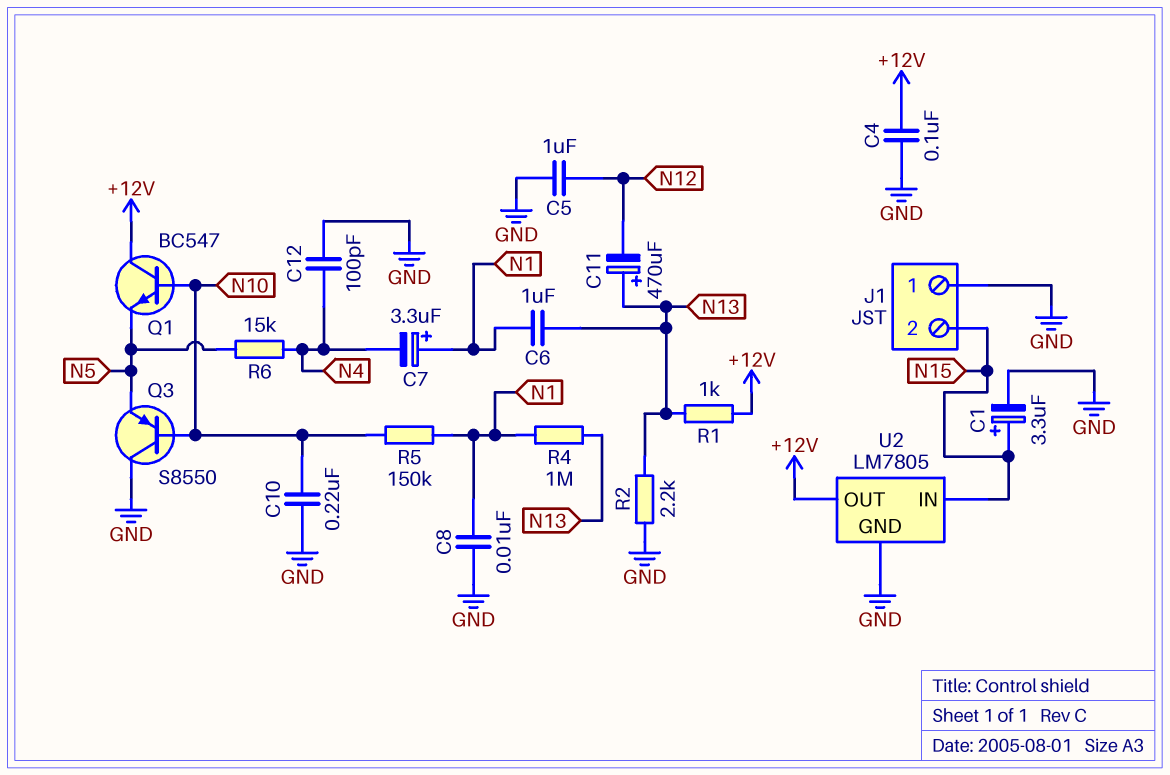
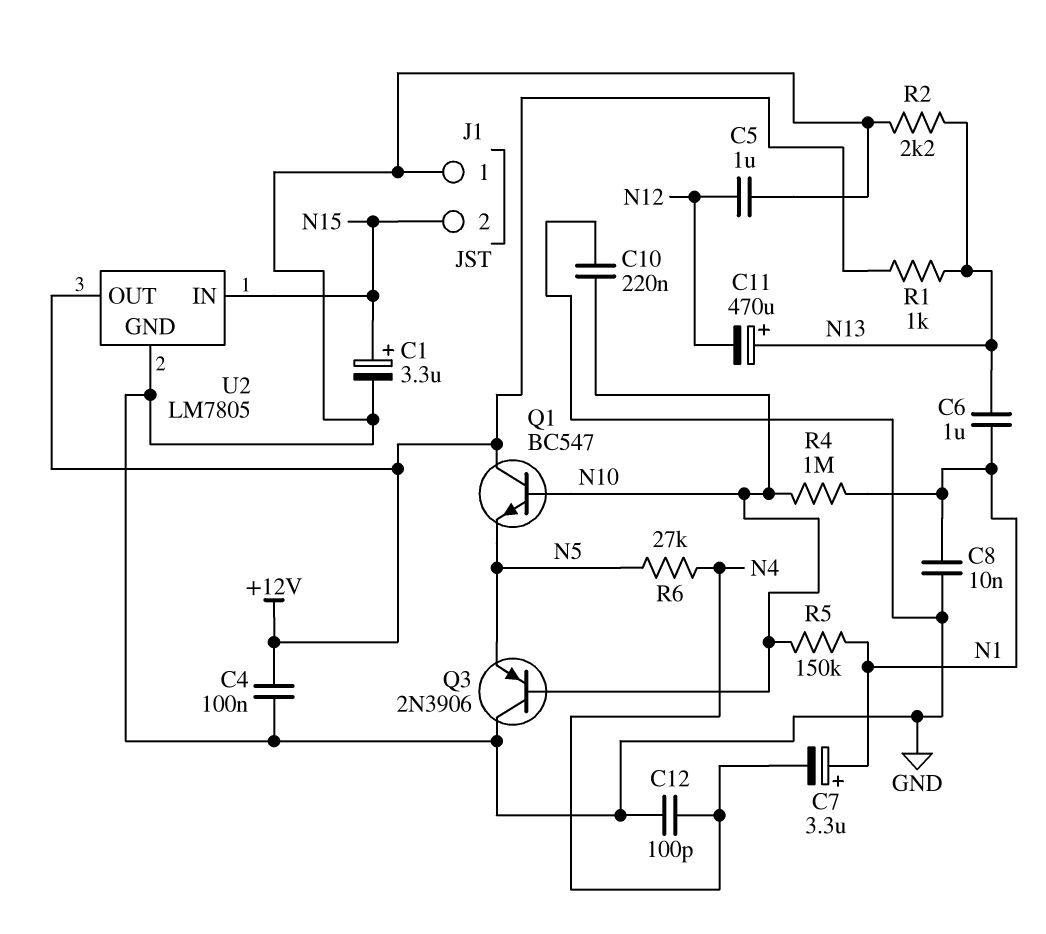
Q3: PNP S8550 (B N10, C GND, E N5) -> PNP 2N3906 (B N10, C GND, E N5)
R4: 1M (N1, N13) -> 1M (N1, N10)
R6: 15k (N4, N5) -> 27k (N4, N5)

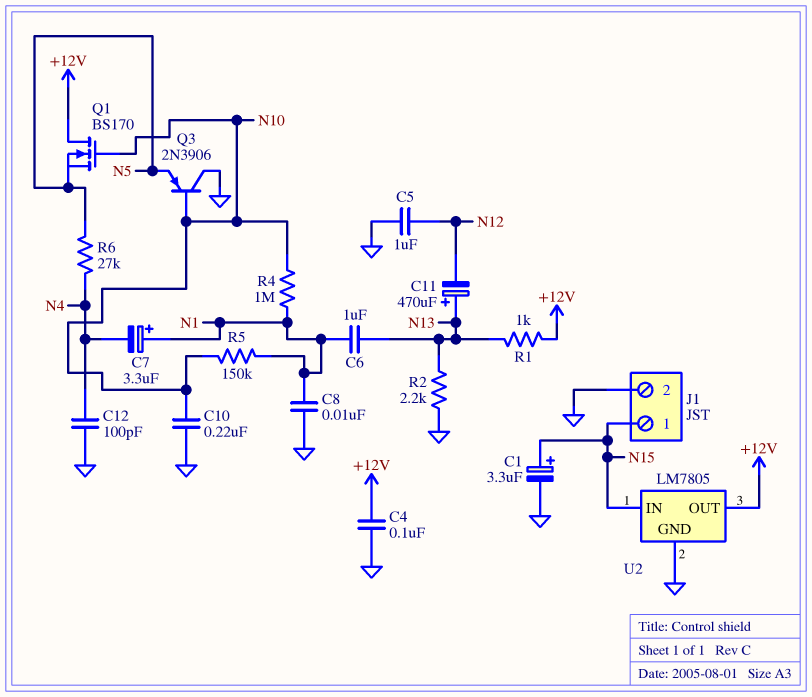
J1 pin 1: GND -> N15
J1 pin 2: N15 -> GND
Q1: NPN BC547 (B N10, C +12V, E N5) -> NMOS BS170 (G N10, D +12V, S N5)

